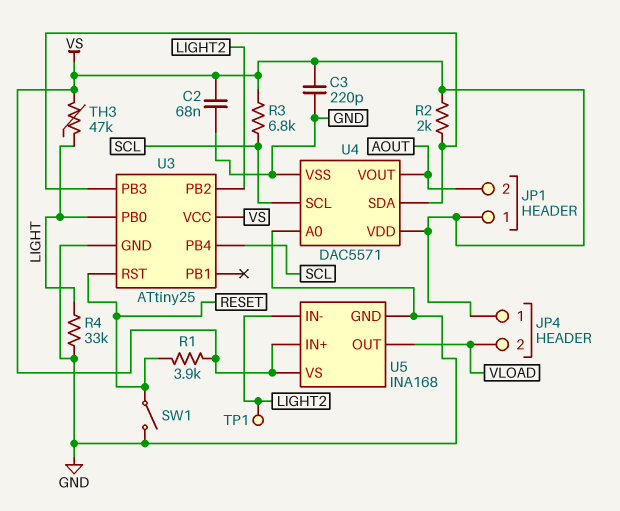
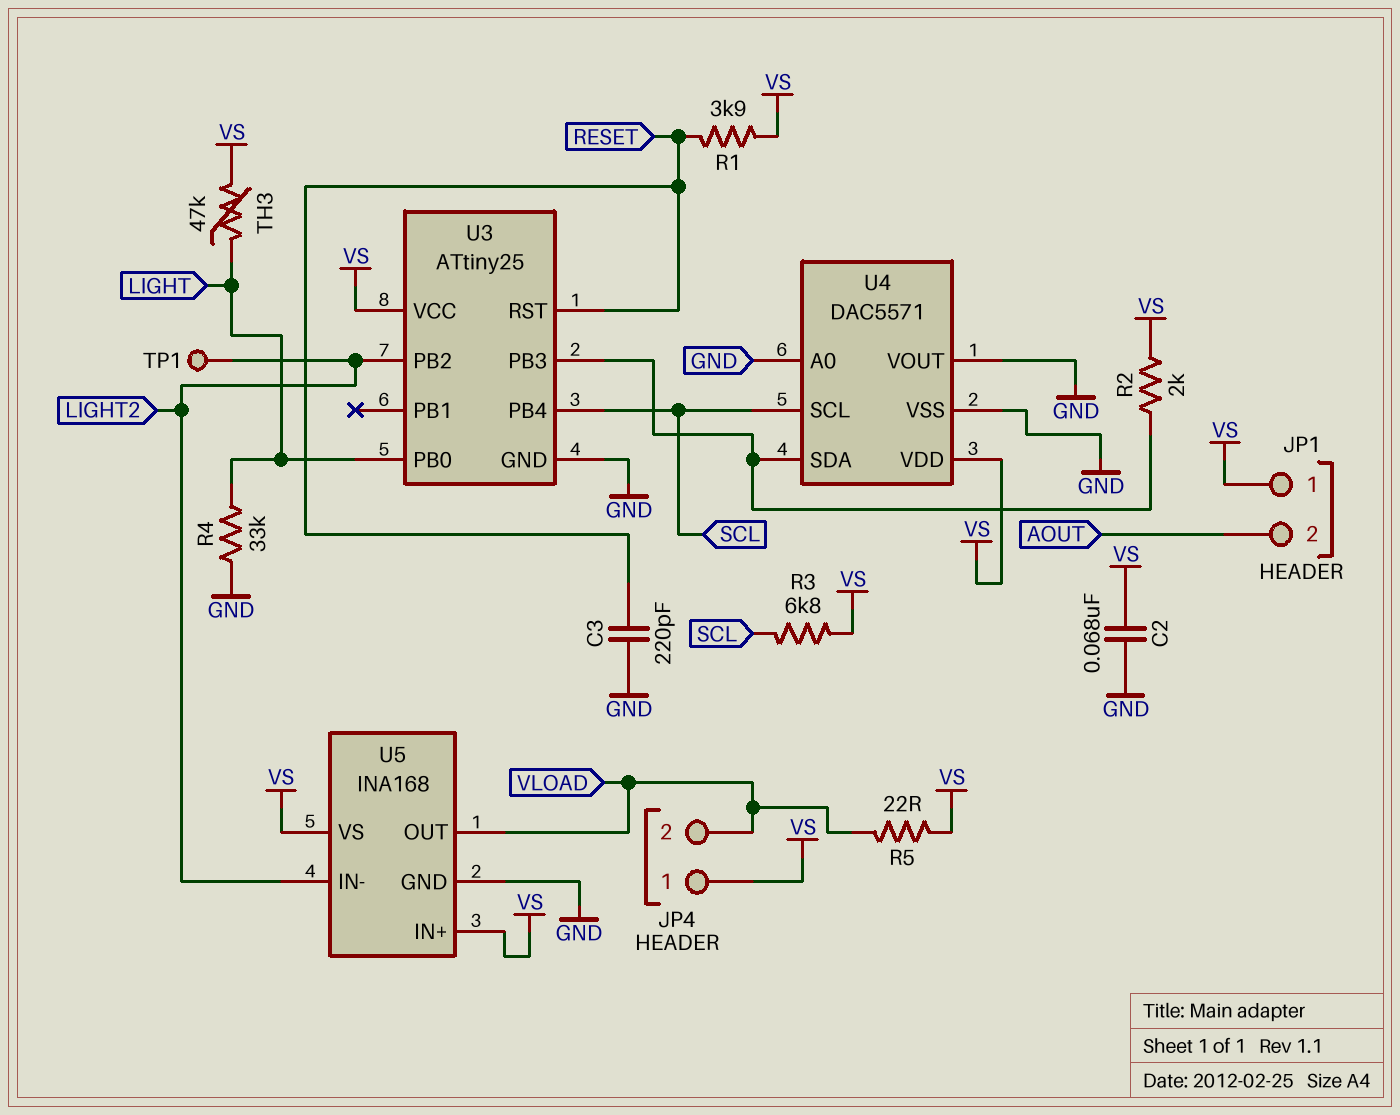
C3: 220pF (GND, VS) -> 220pF (GND, RESET)
R5: none -> 22 (VLOAD, VS)
SW1: switch (GND, RESET) -> none
U4 pin VOUT: AOUT -> GND

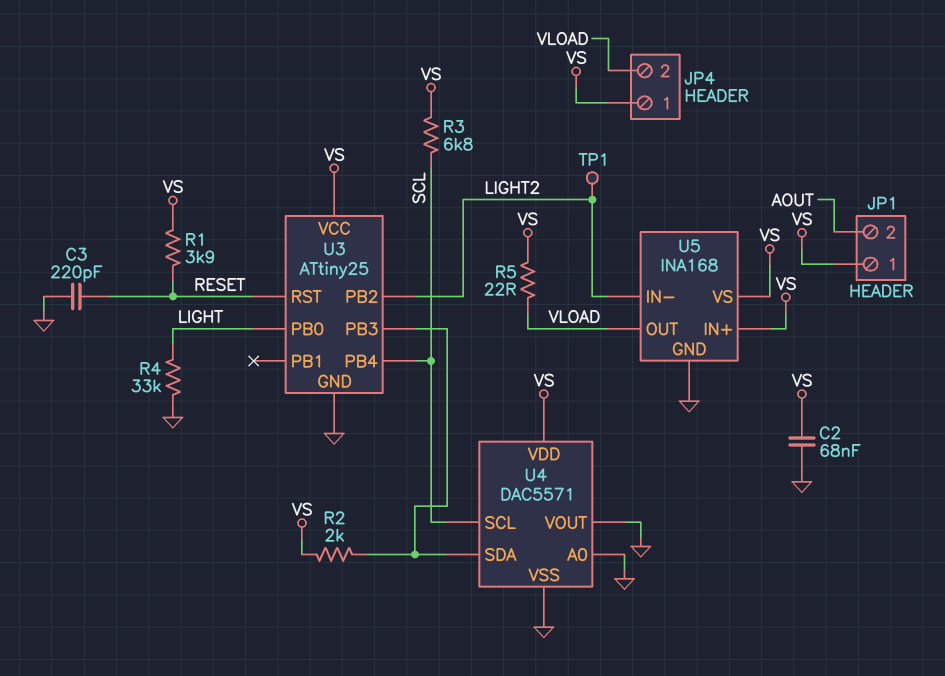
TH3: 47k (LIGHT, VS) -> none

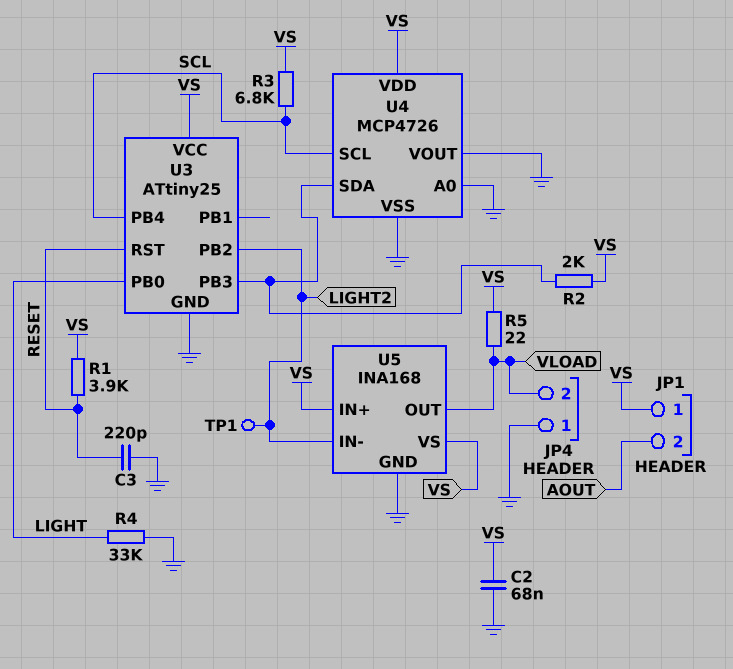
JP4 pin 1: VS -> GND
U4: DAC5571 -> MCP4726

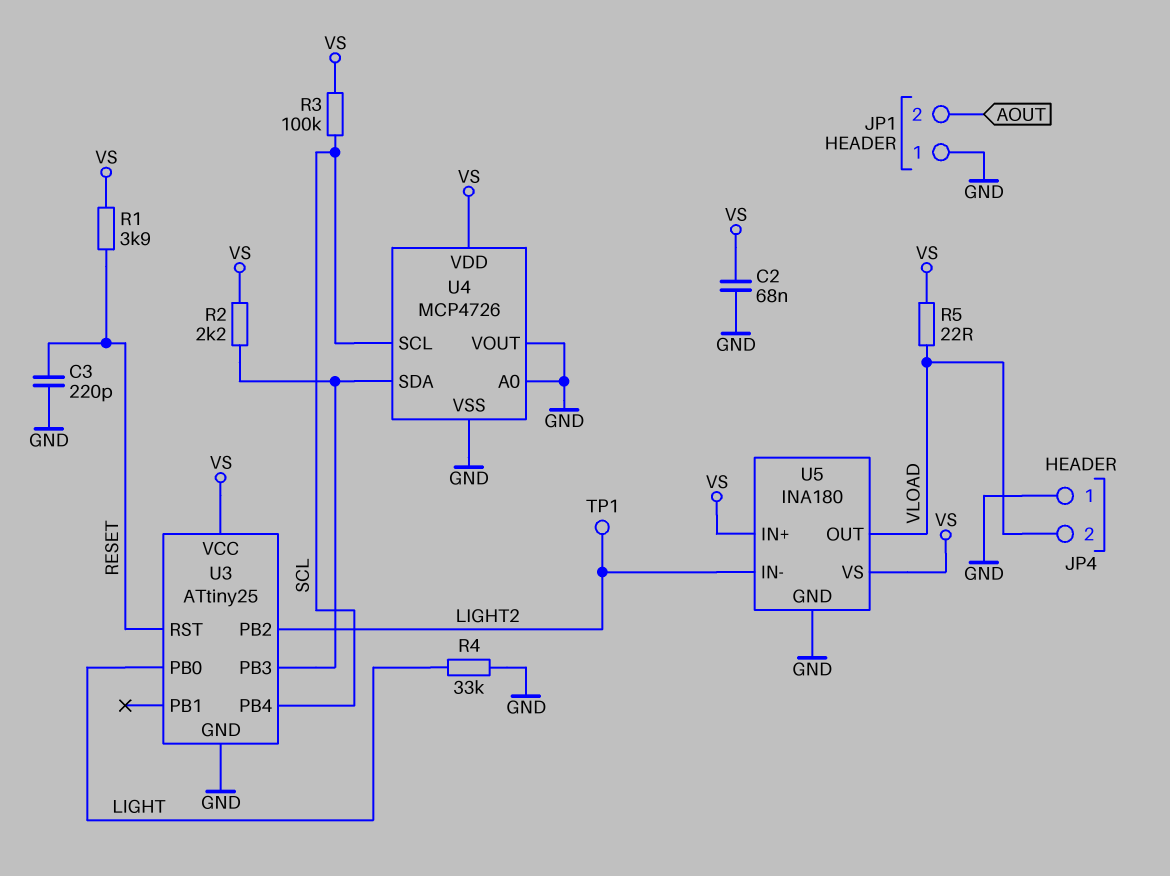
JP1 pin 1: VS -> GND
R2: 2k (U3/PB3, VS) -> 2.2k (U3/PB3, VS)
R3: 6.8k (SCL, VS) -> 100k (SCL, VS)
U5: INA168 -> INA180

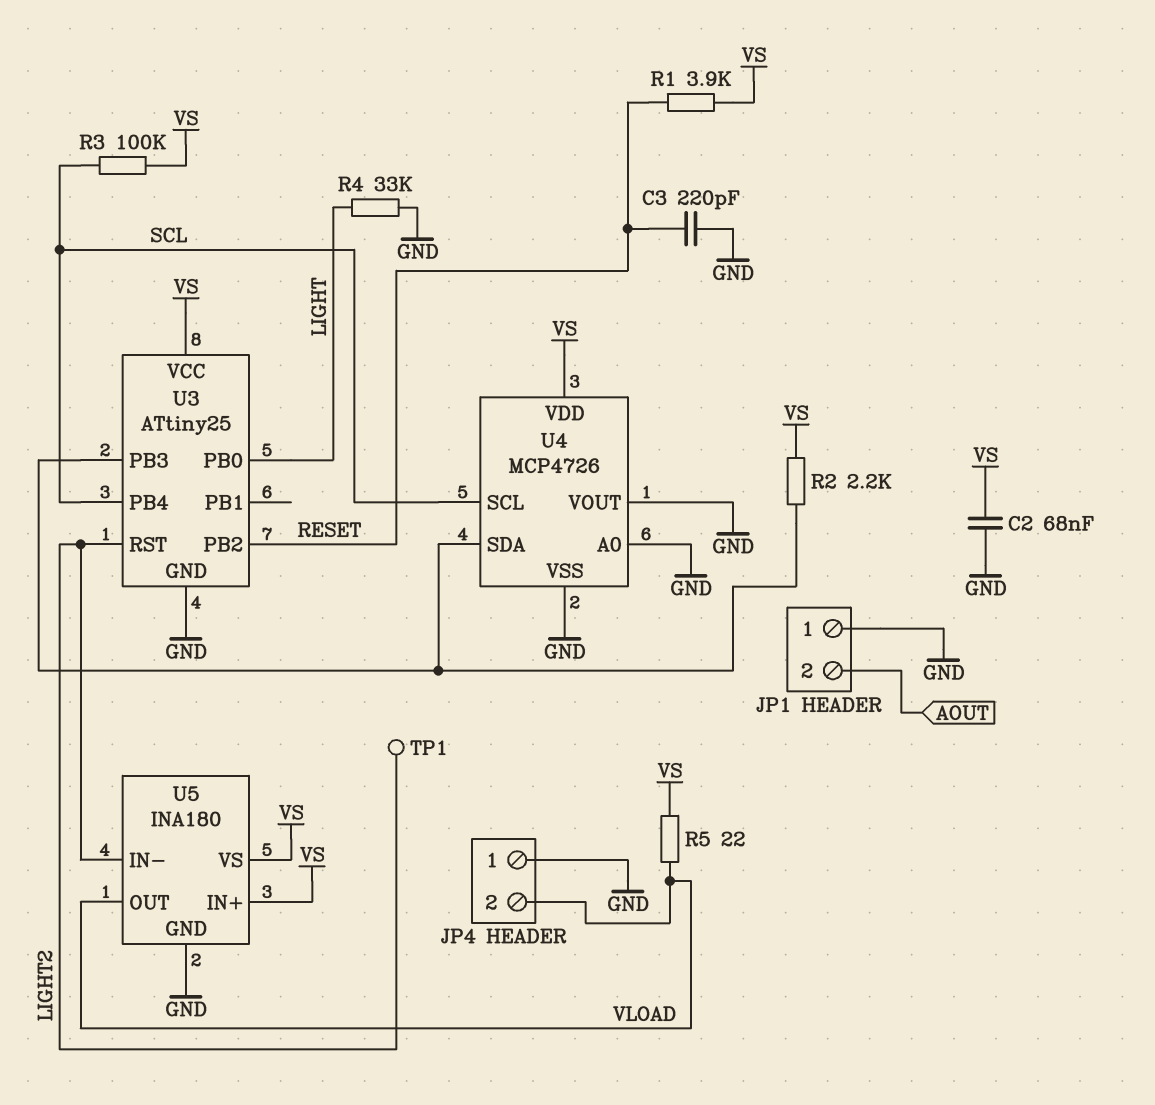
U3 pin PB2: LIGHT2 -> RESET
U3 pin RST: RESET -> LIGHT2

